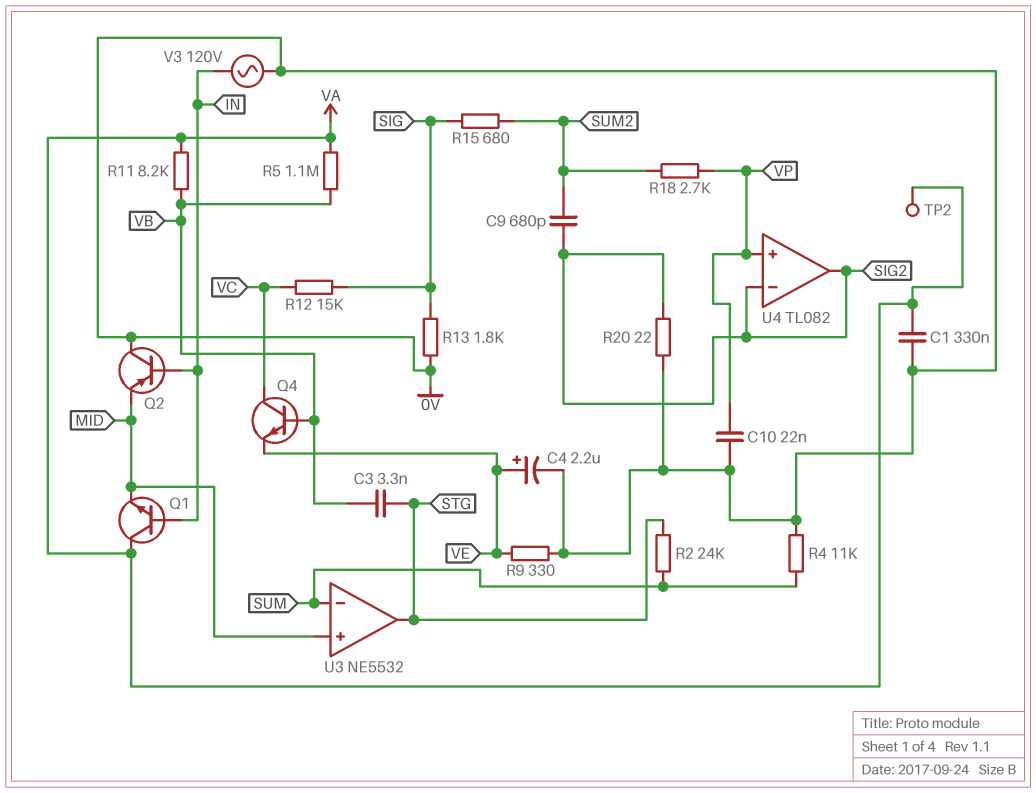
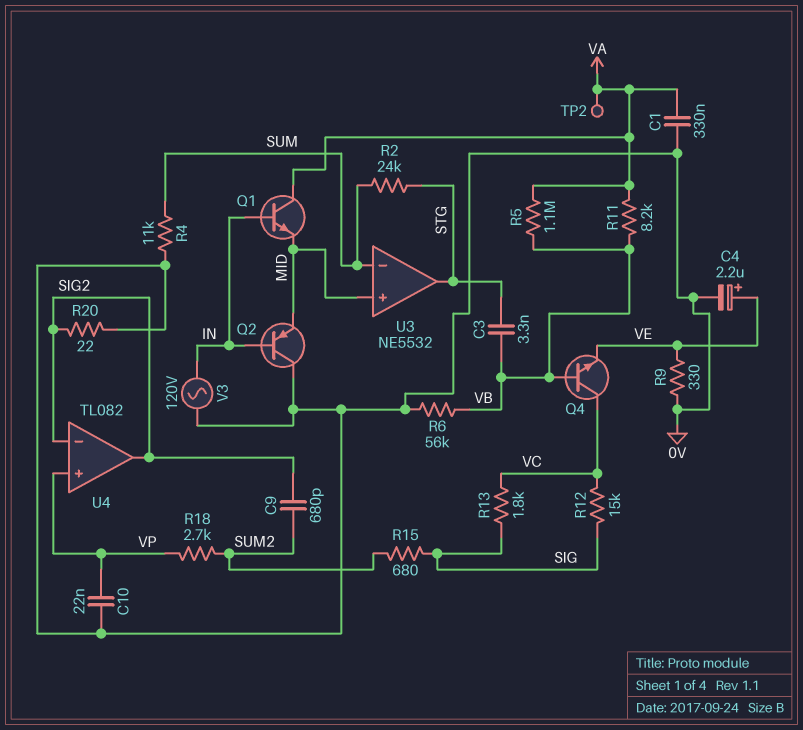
R6: none -> 56k (0V, VB)
R13: 1.8k (0V, SIG) -> 1.8k (SIG, VC)

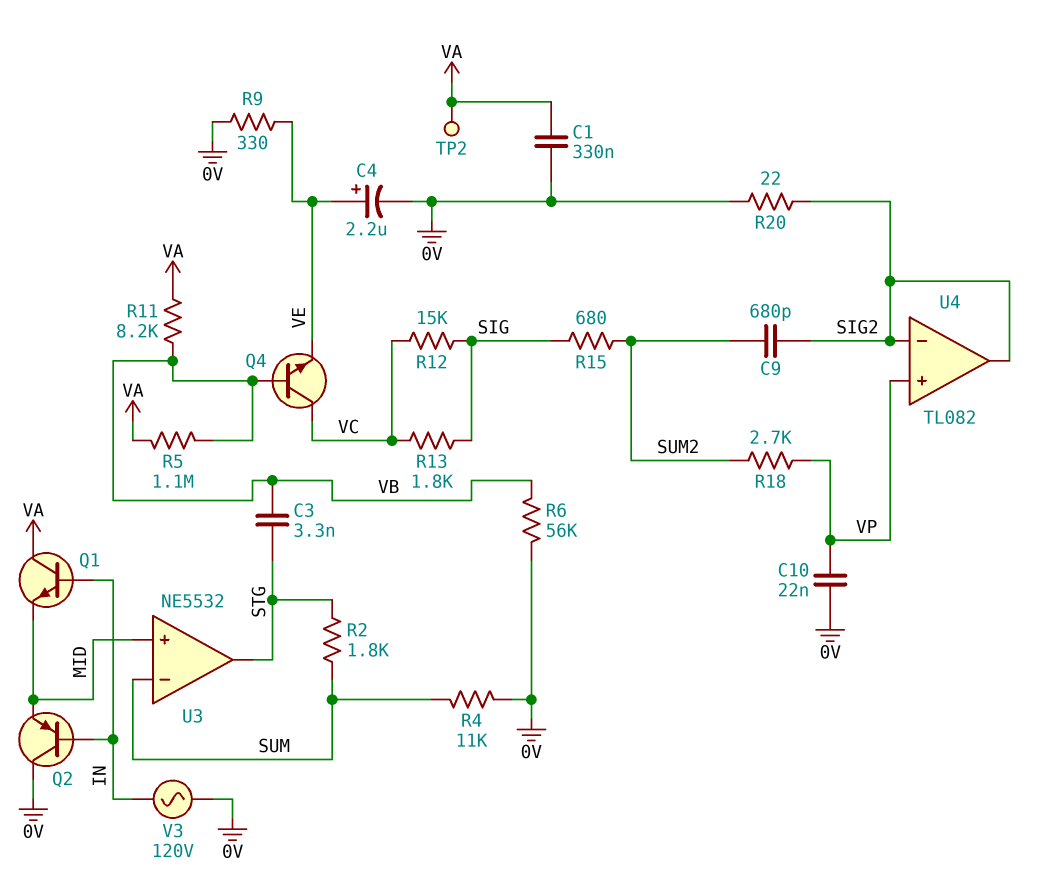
R2: 24k (STG, SUM) -> 1.8k (STG, SUM)

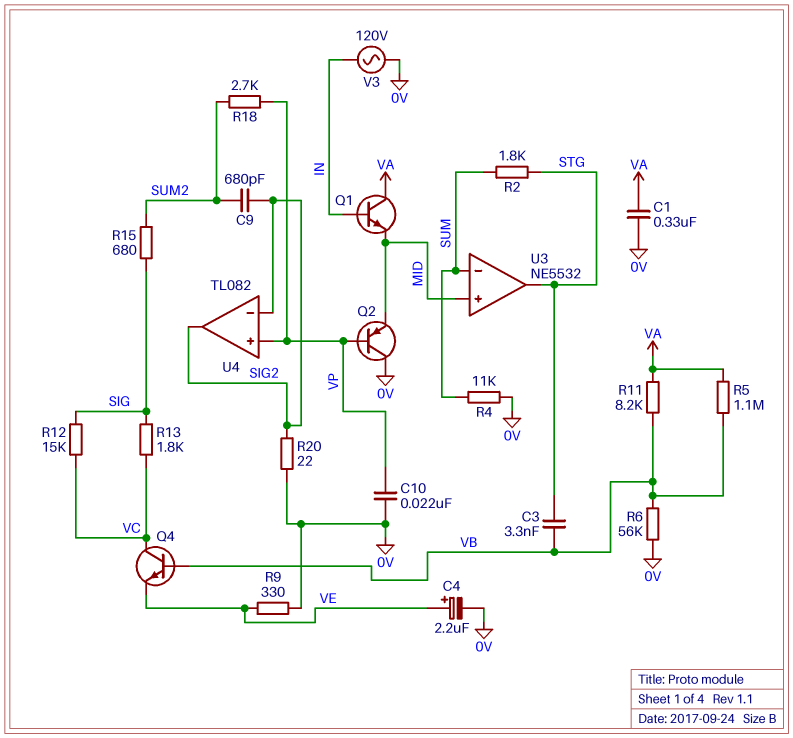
Q2: PNP (B IN, C 0V, E MID) -> PNP (B VP, C 0V, E MID)
TP2: test point (VA) -> none

